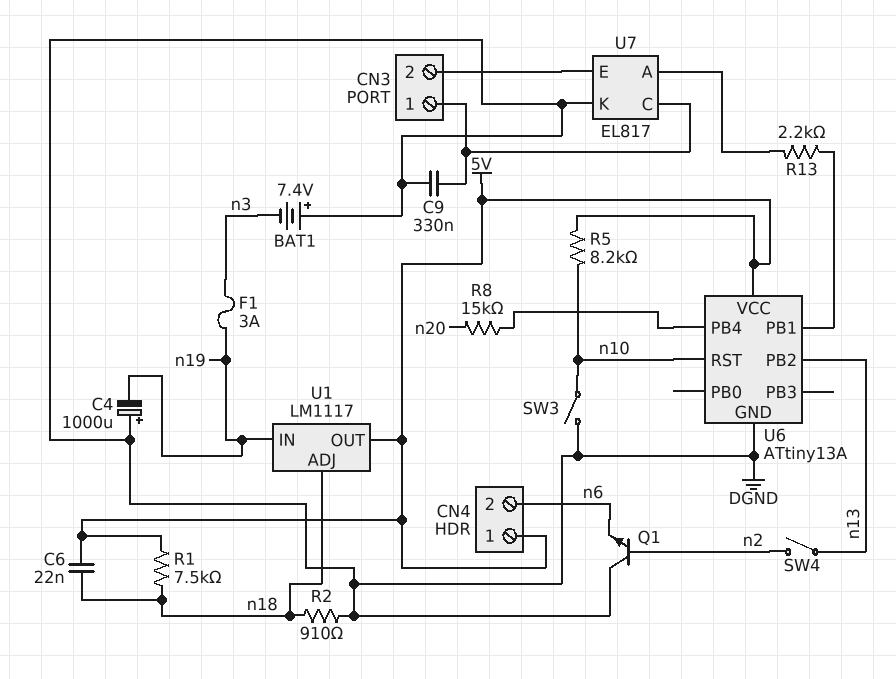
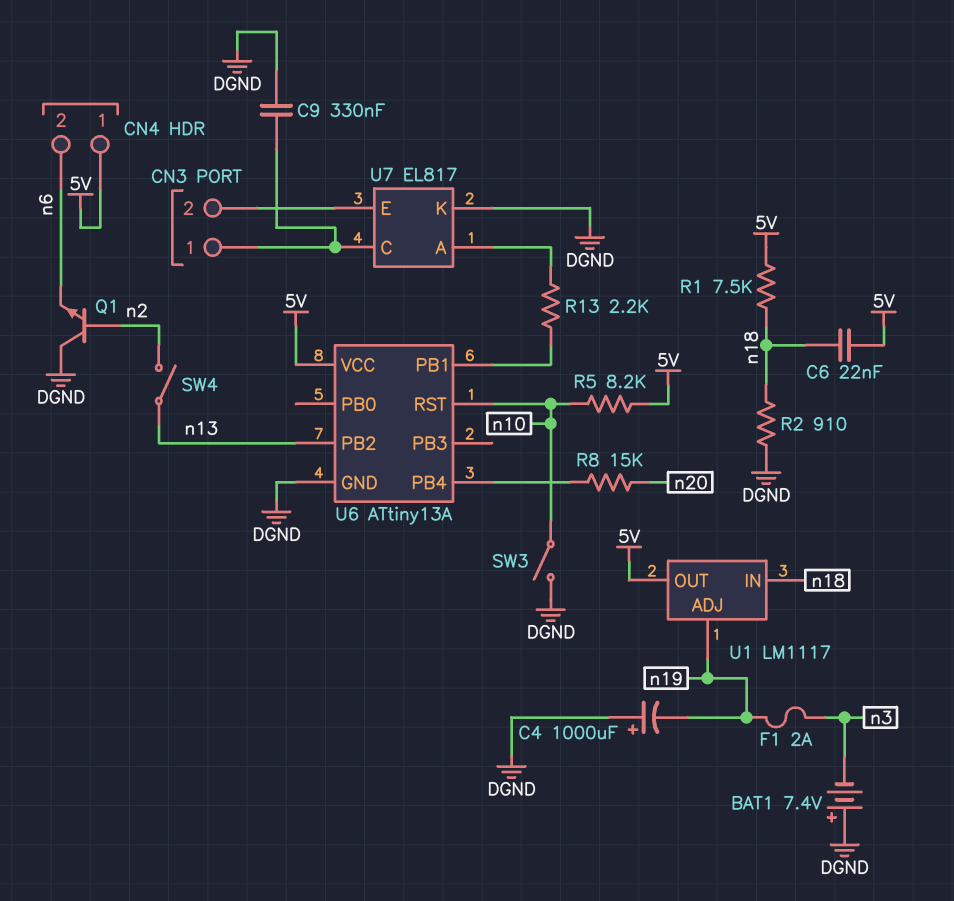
F1: 3A (n3, n19) -> 2A (n3, n19)
U1 pin ADJ: n18 -> n19
U1 pin IN: n19 -> n18

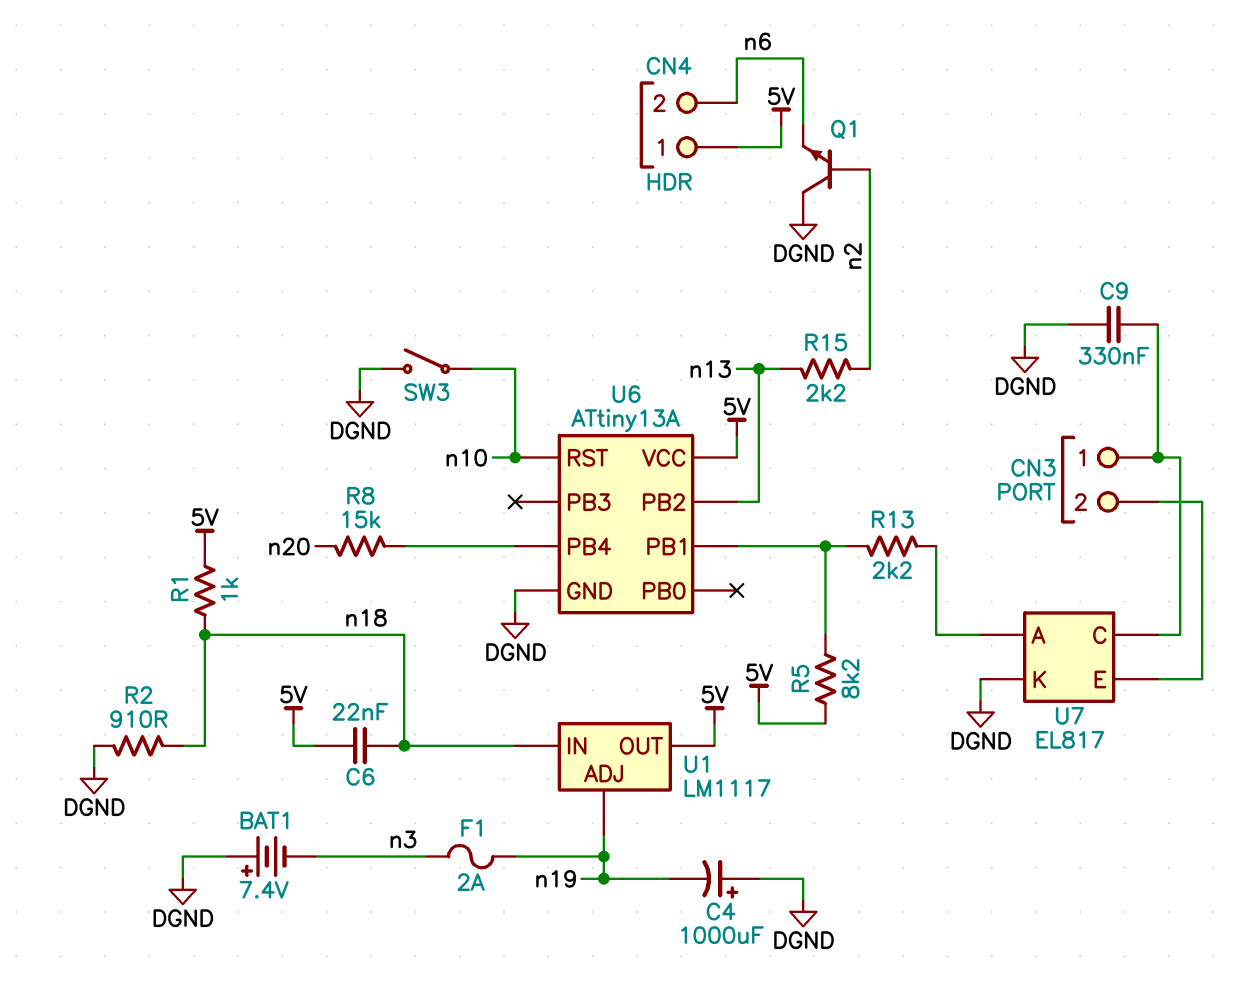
R1: 7.5k (5V, n18) -> 1k (5V, n18)
R5: 8.2k (5V, n10) -> 8.2k (5V, U6/PB1)
R15: none -> 2.2k (n2, n13)
SW4: switch (n2, n13) -> none

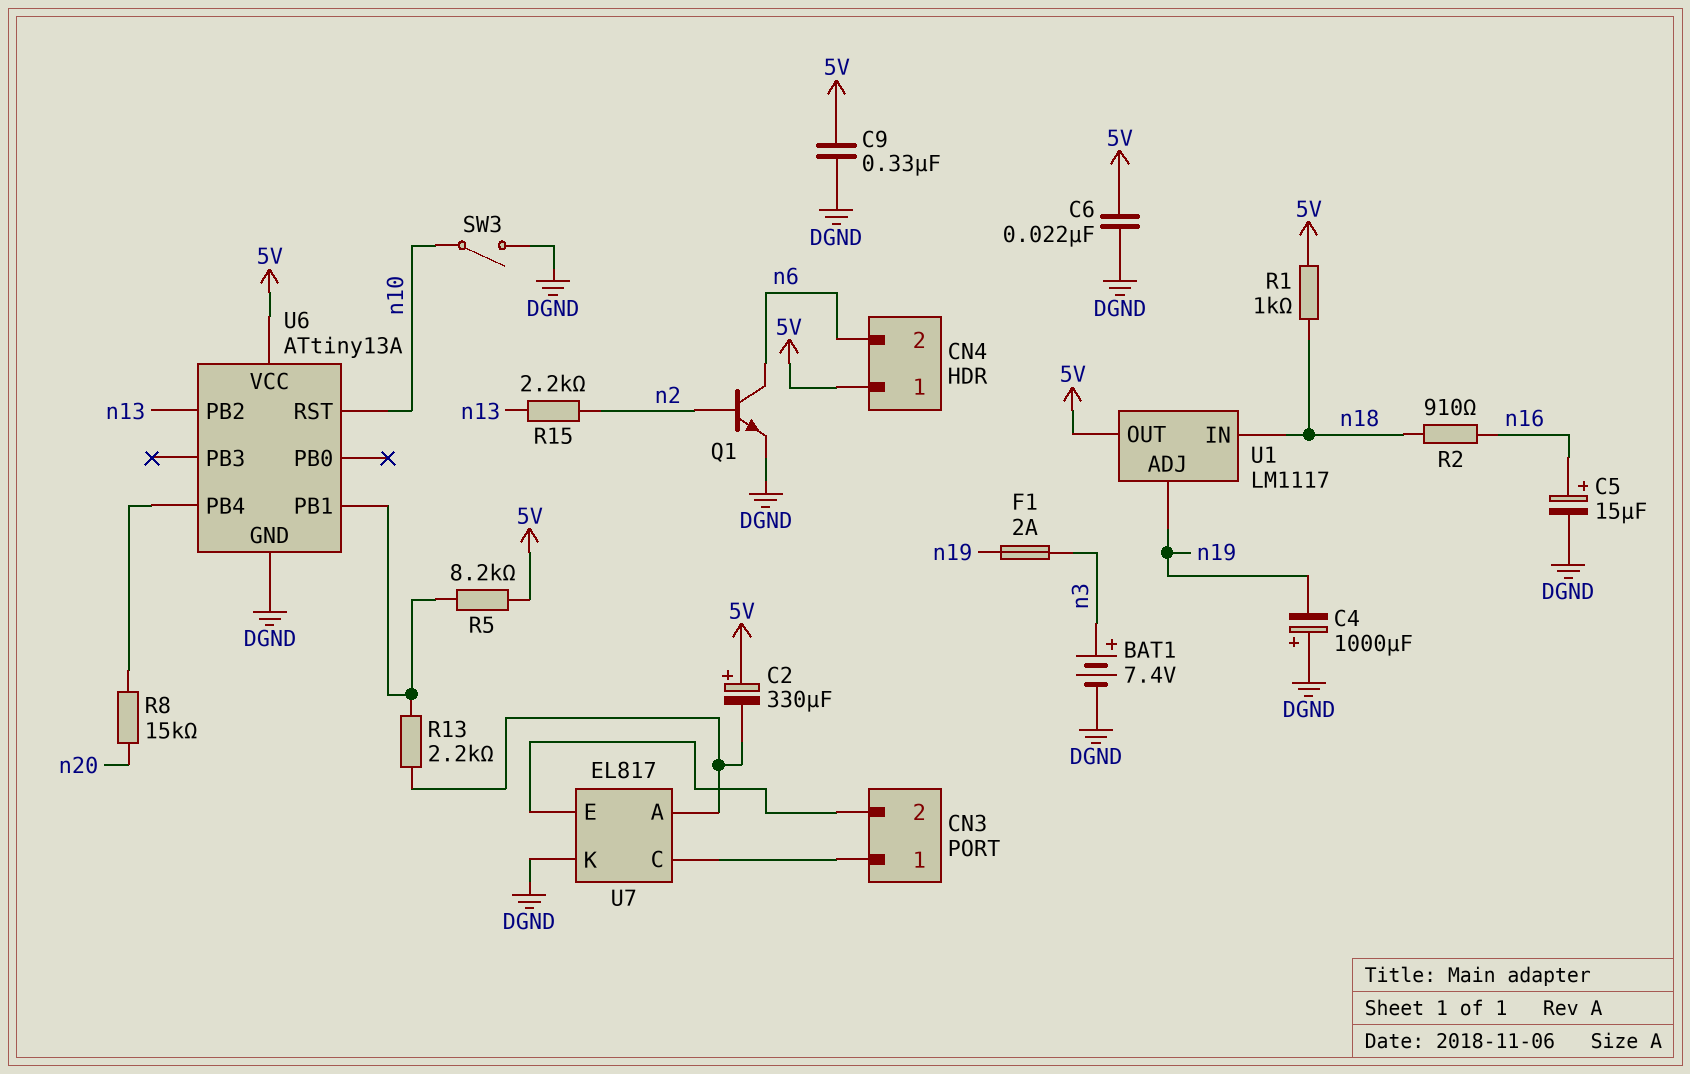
BAT1: 7.4V (plus DGND, minus n3) -> 7.4V (plus n3, minus DGND)
C2: none -> 330uF (plus 5V, minus U7/A)
C5: none -> 15uF (plus n16, minus DGND)
C6: 22nF (5V, n18) -> 22nF (5V, DGND)
C9: 330nF (CN3/1, DGND) -> 330nF (5V, DGND)
Q1: NPN (B n2, C DGND, E n6) -> NPN (B n2, C n6, E DGND)
R2: 910 (DGND, n18) -> 910 (n16, n18)

